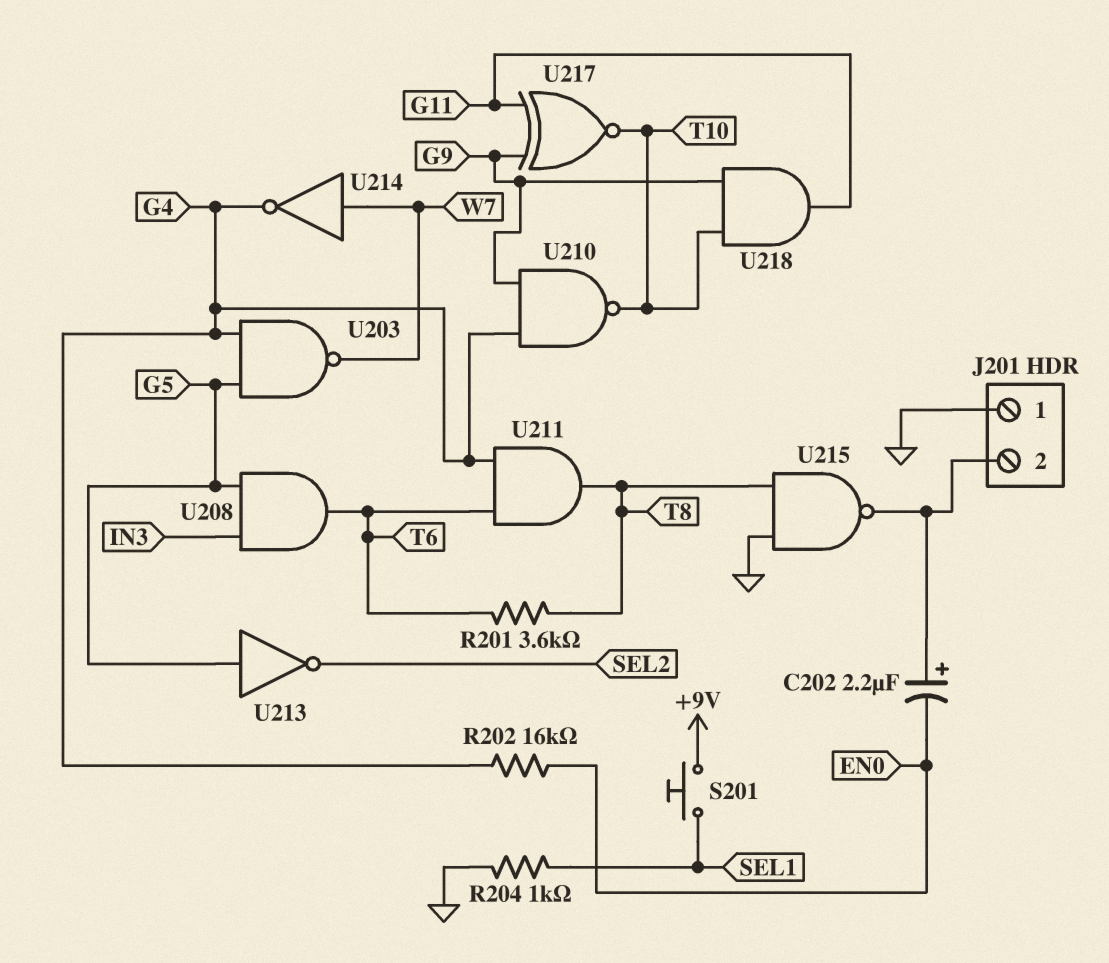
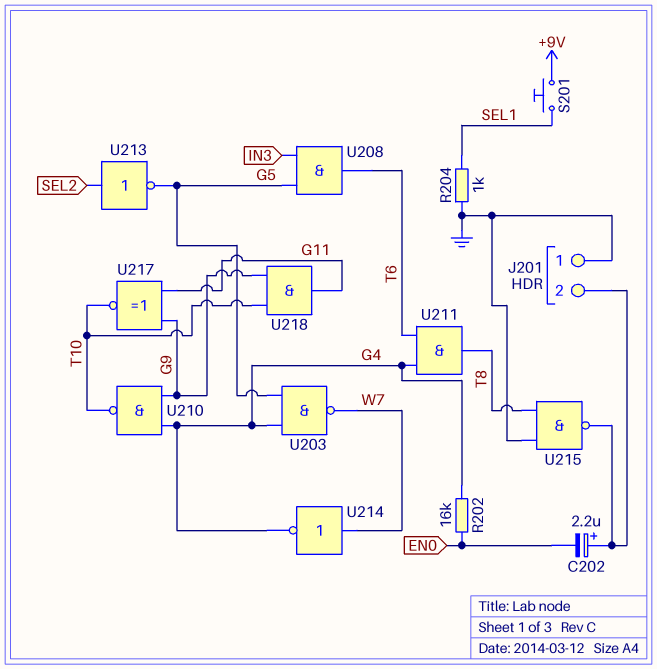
R201: 3.6k (T6, T8) -> none
U213: NOT (in G5, out SEL2) -> NOT (in SEL2, out G5)

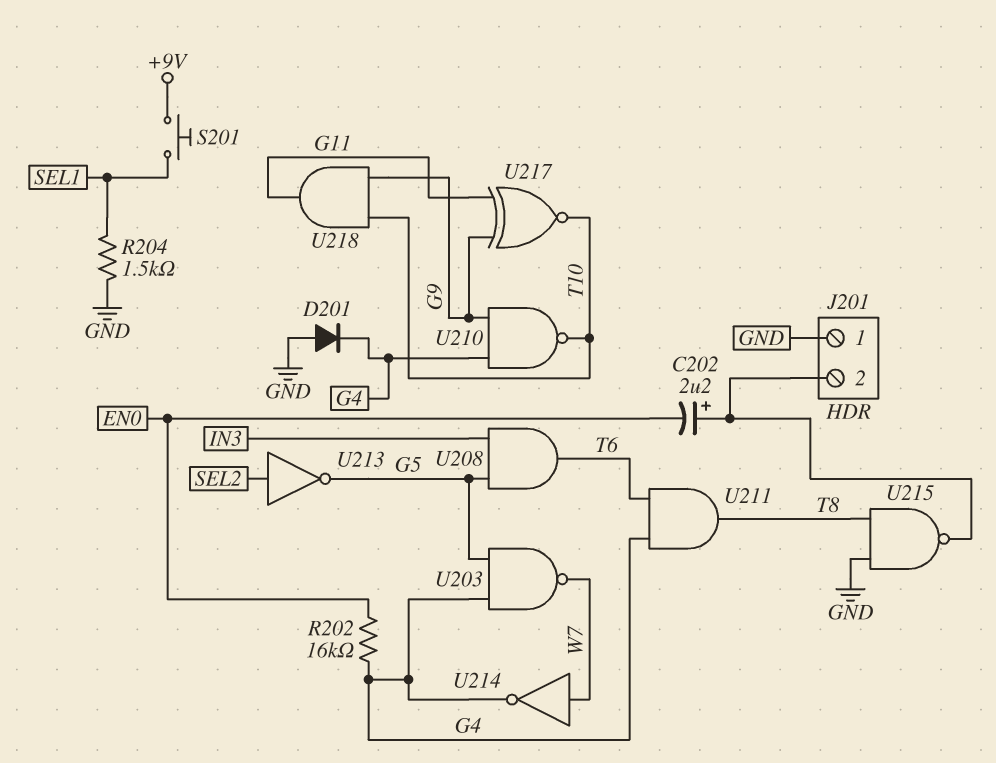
D201: none -> diode (A GND, K G4)
R204: 1k (GND, SEL1) -> 1.5k (GND, SEL1)

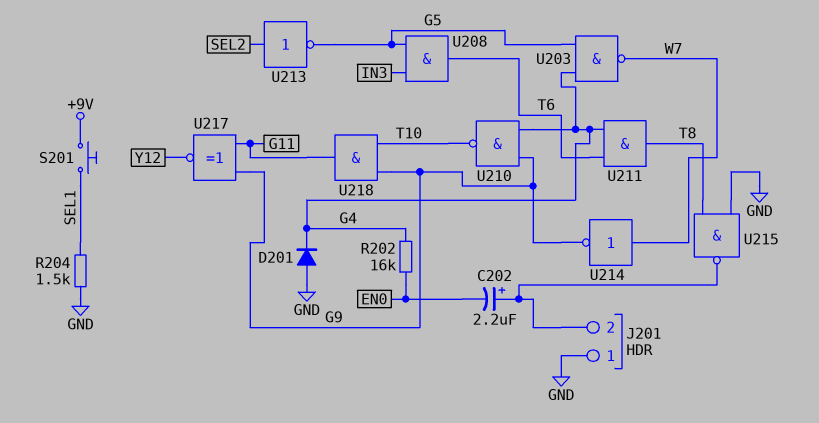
U214: NOT (in W7, out G4) -> NOT (in W7, out G9)
U217: XNOR (in G9, in G11, out T10) -> XNOR (in G9, in G11, out Y12)

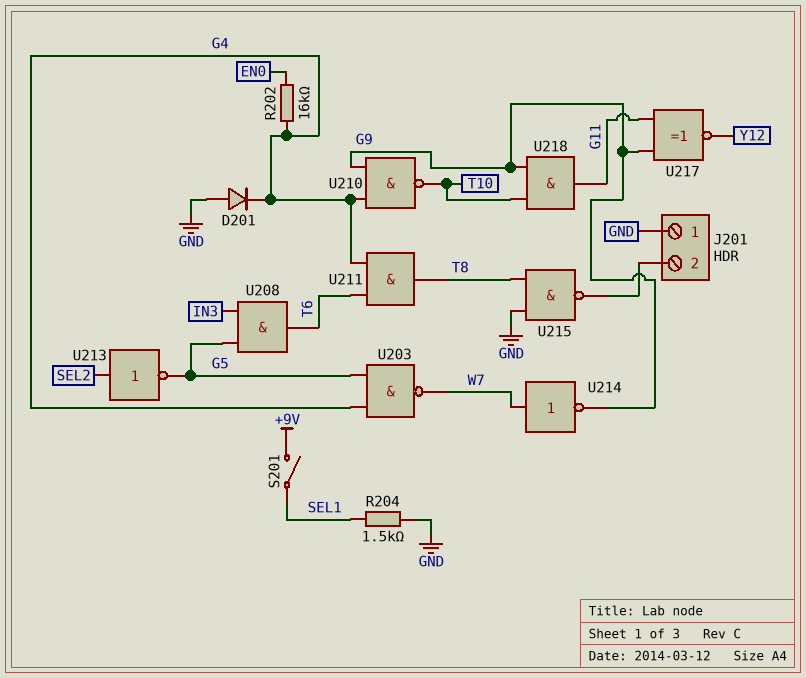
C202: 2.2uF (plus J201/2, minus EN0) -> none
S201: button (+9V, SEL1) -> switch (+9V, SEL1)

